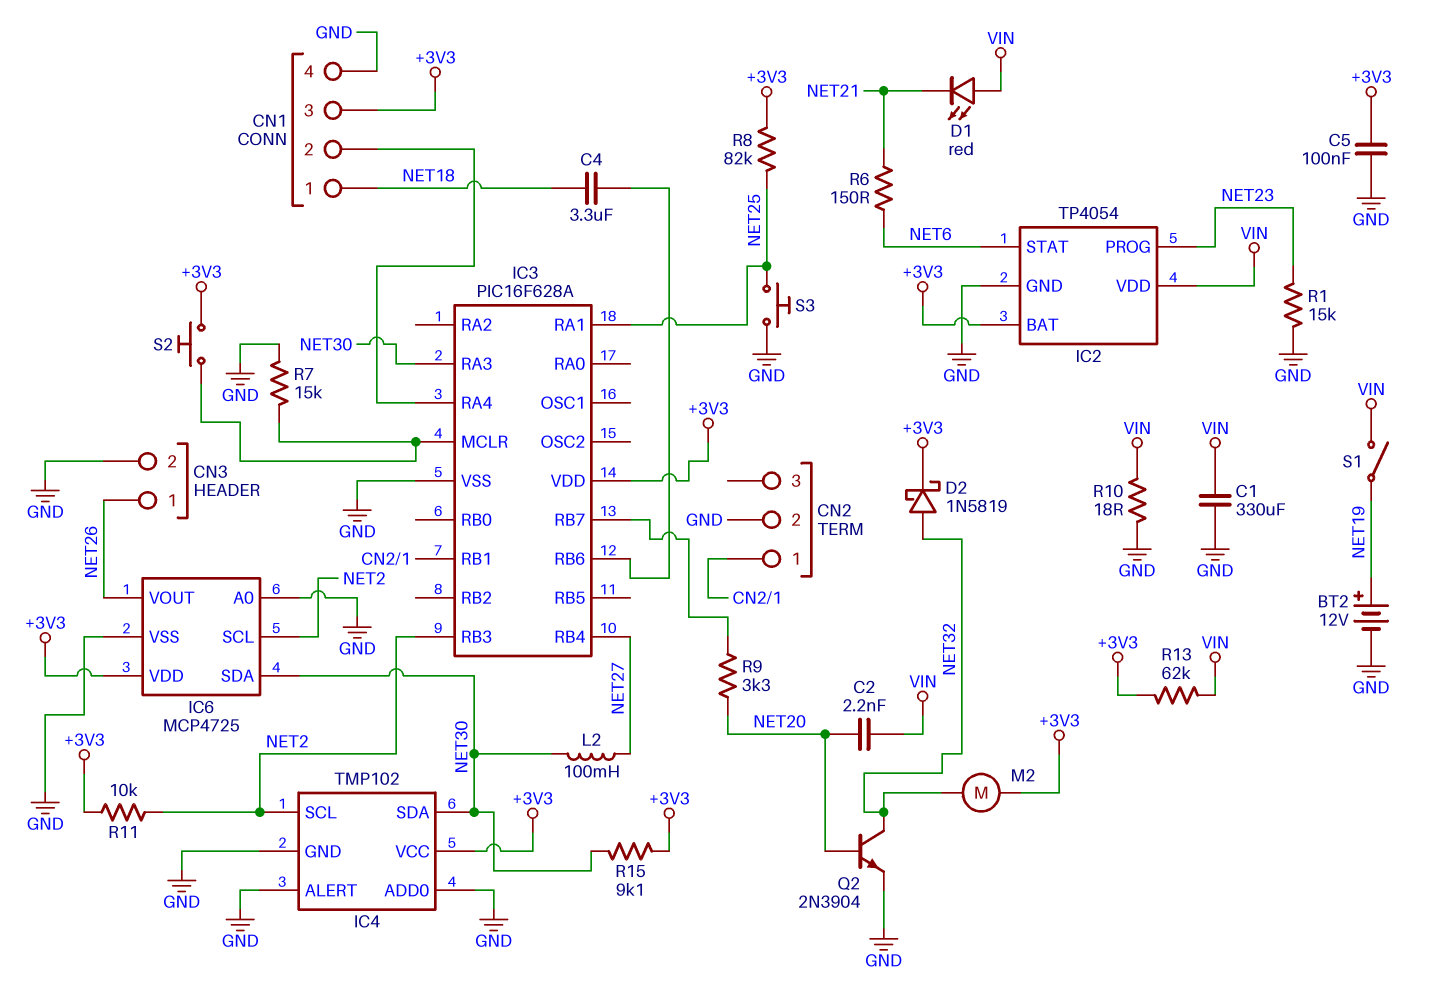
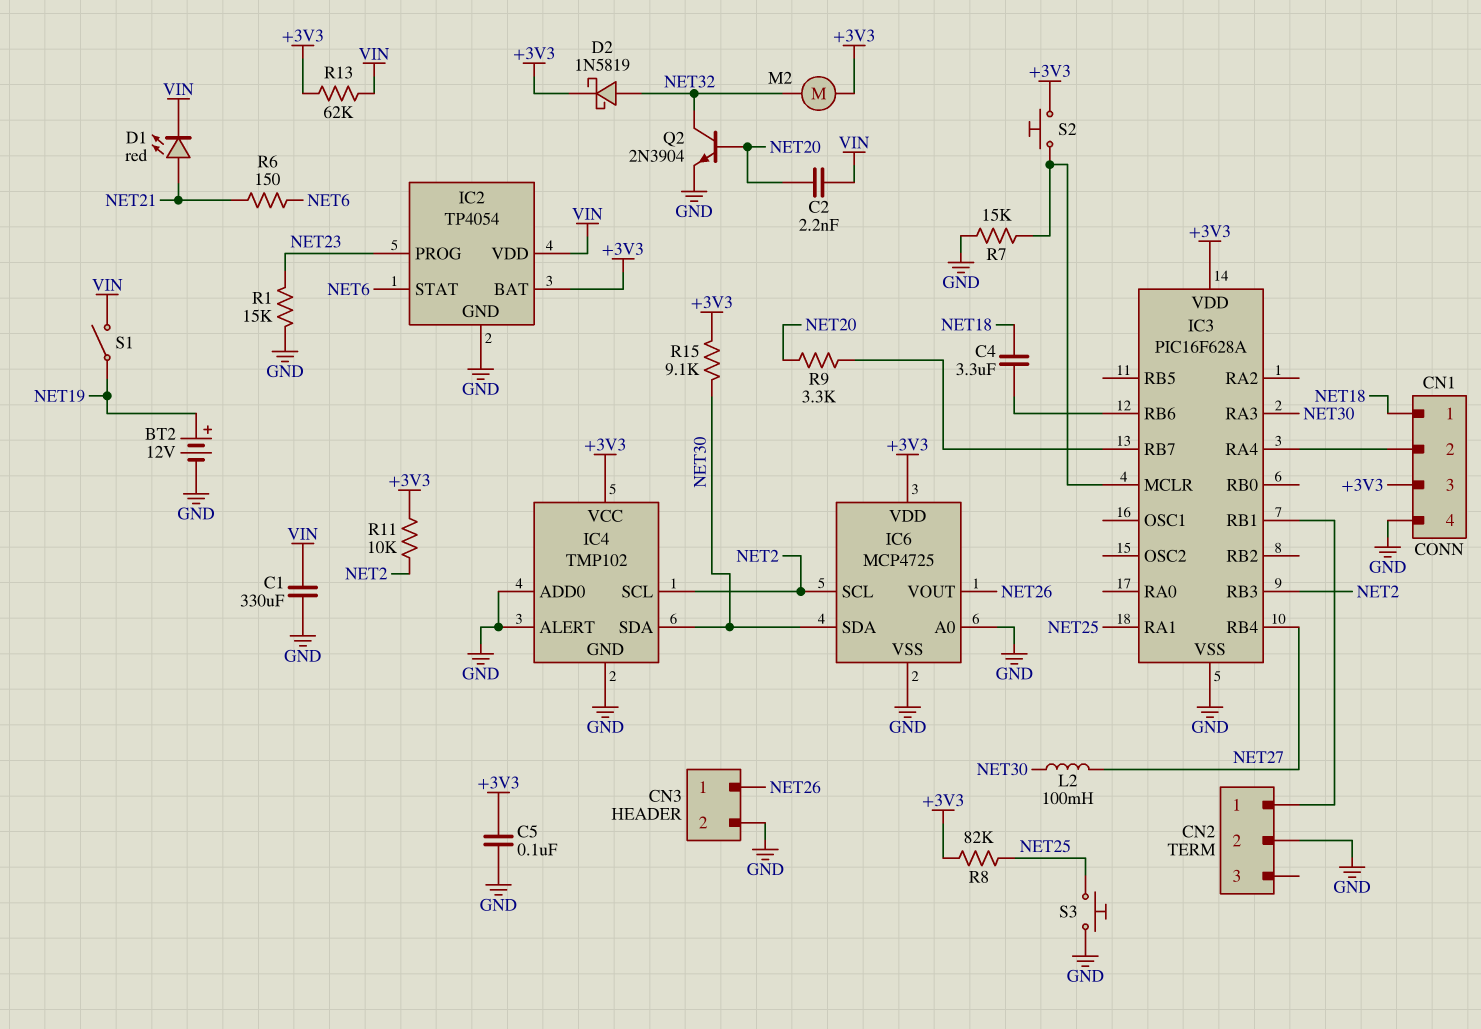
D1: LED red (A VIN, K NET21) -> LED red (A NET21, K VIN)
R10: 18 (GND, VIN) -> none

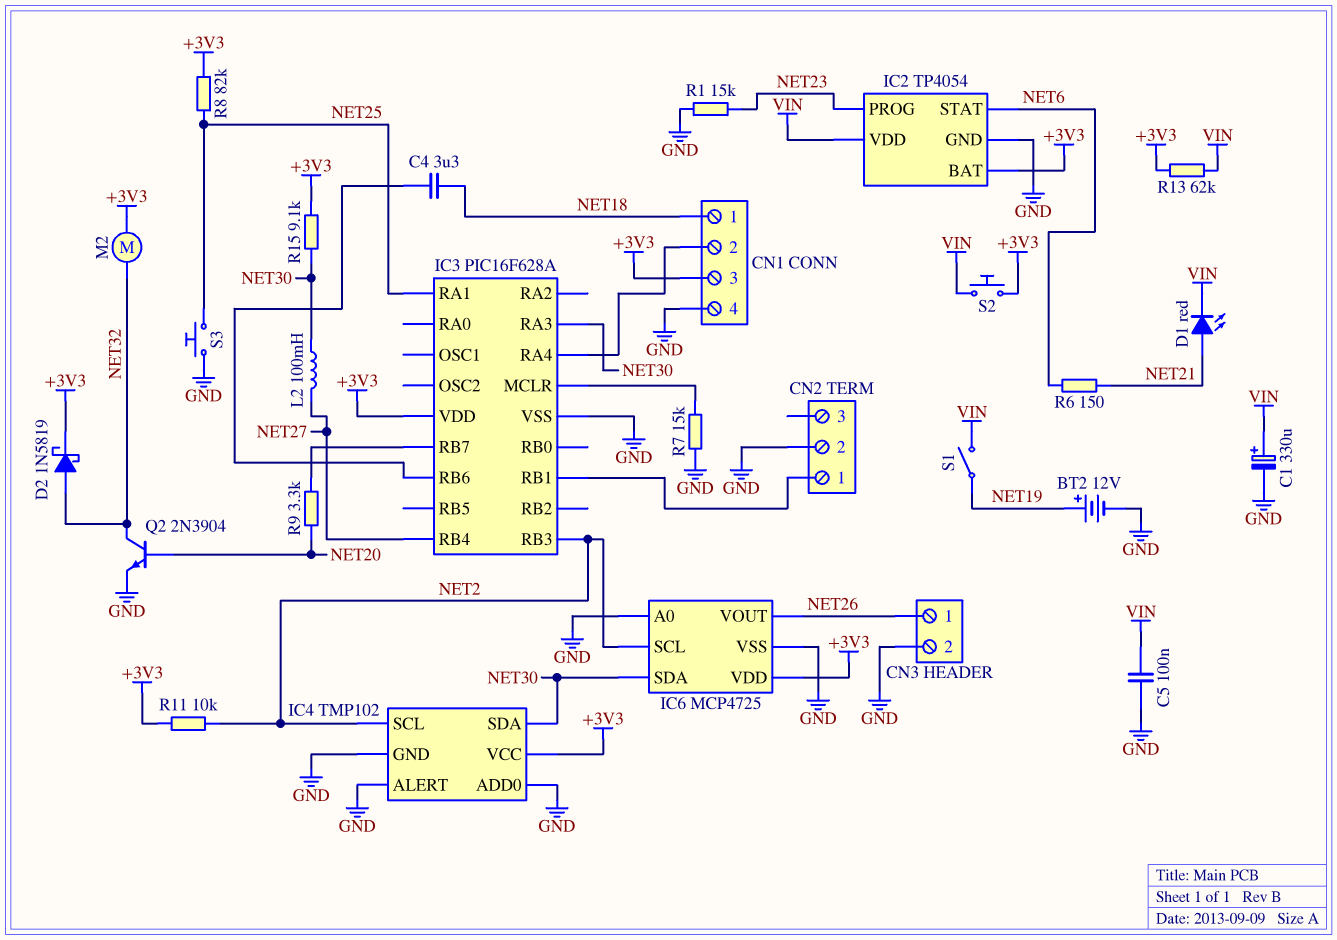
C1: 330uF (GND, VIN) -> 330uF (plus VIN, minus GND)
C2: 2.2nF (NET20, VIN) -> none
C5: 100nF (+3V3, GND) -> 100nF (GND, VIN)
S2: button (+3V3, IC3/MCLR) -> button (+3V3, VIN)

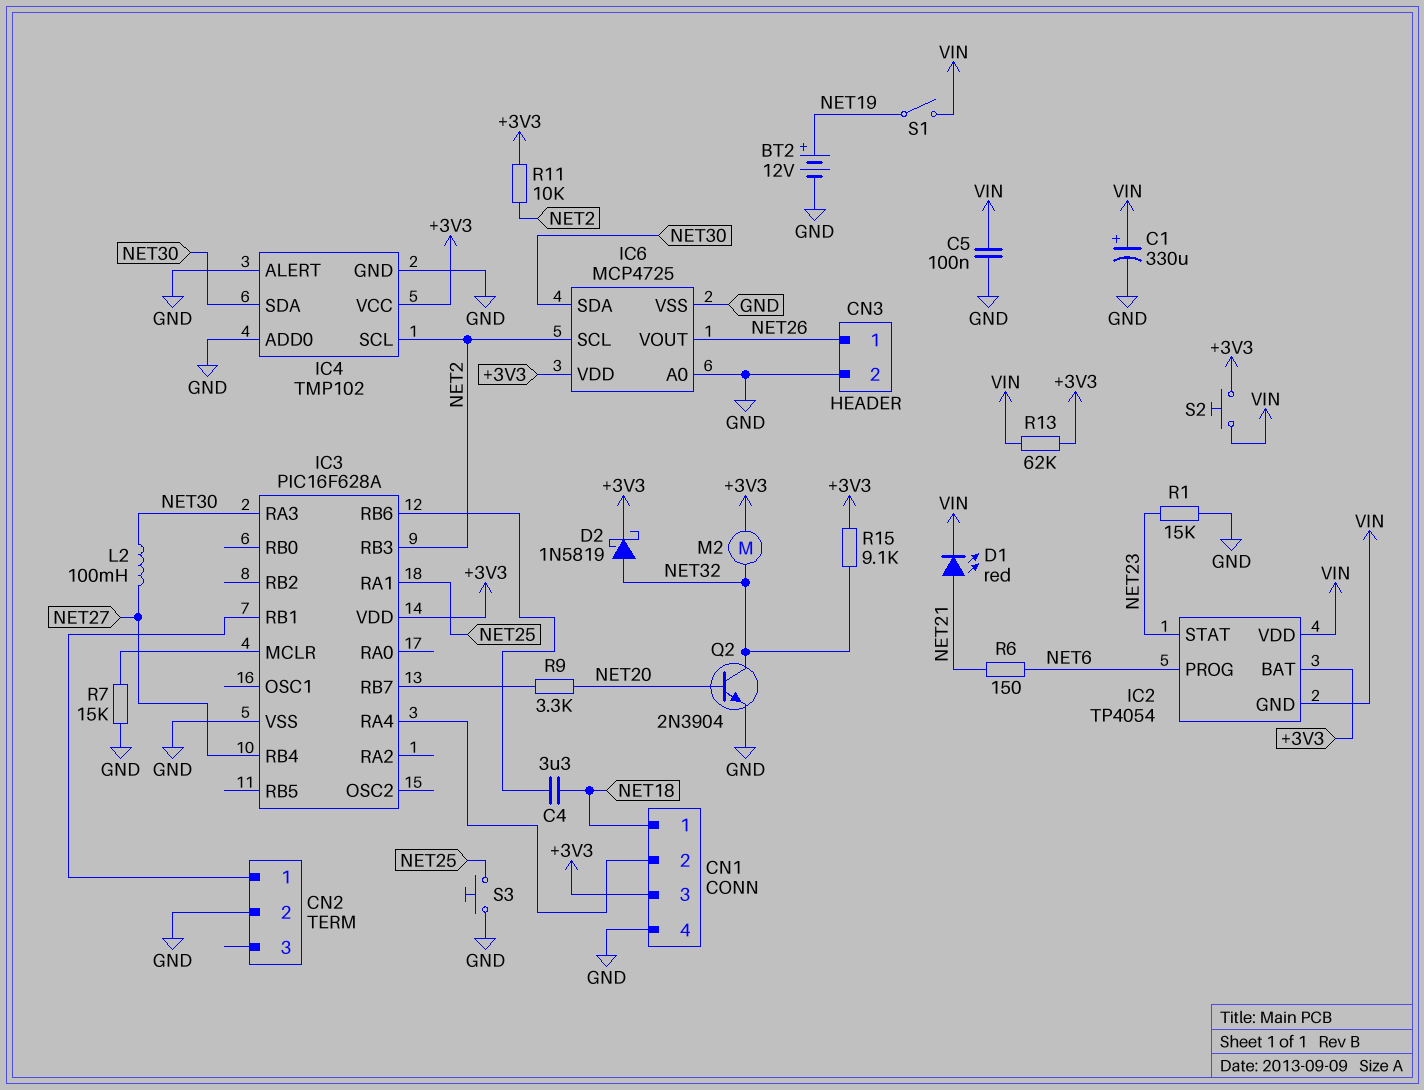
IC2 pin GND: GND -> VIN
IC2 pin PROG: NET23 -> NET6
IC2 pin STAT: NET6 -> NET23
R8: 82k (+3V3, NET25) -> none
R15: 9.1k (+3V3, NET30) -> 9.1k (+3V3, NET32)

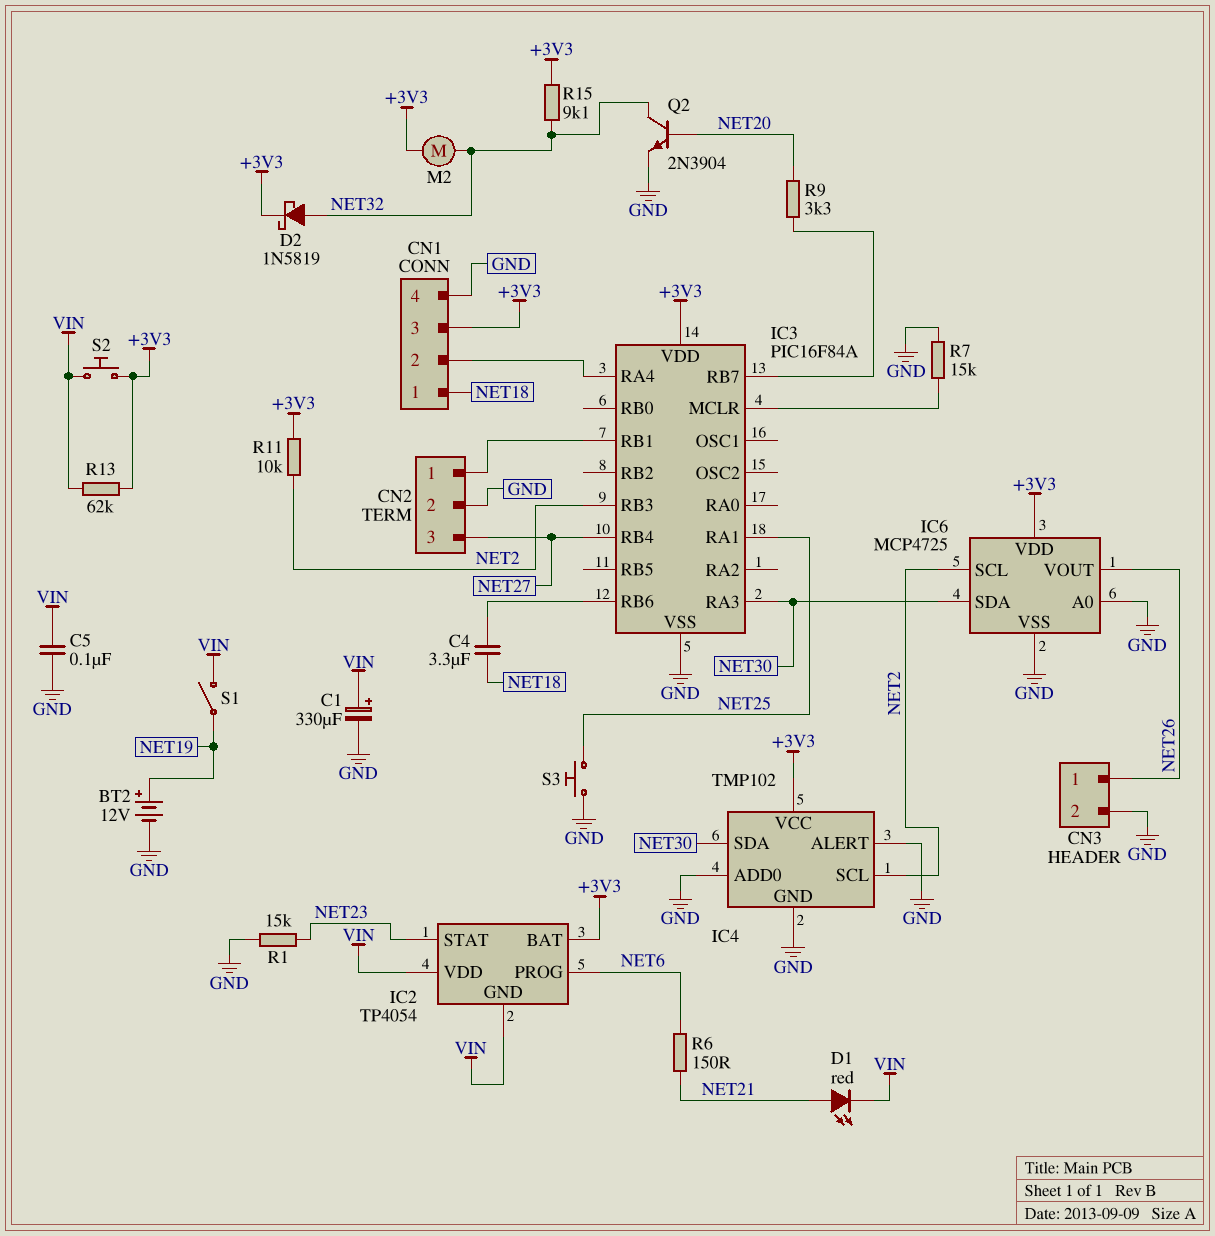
CN2 pin 3: none -> NET27
IC3: PIC16F628A -> PIC16F84A
L2: 100mH (NET27, NET30) -> none

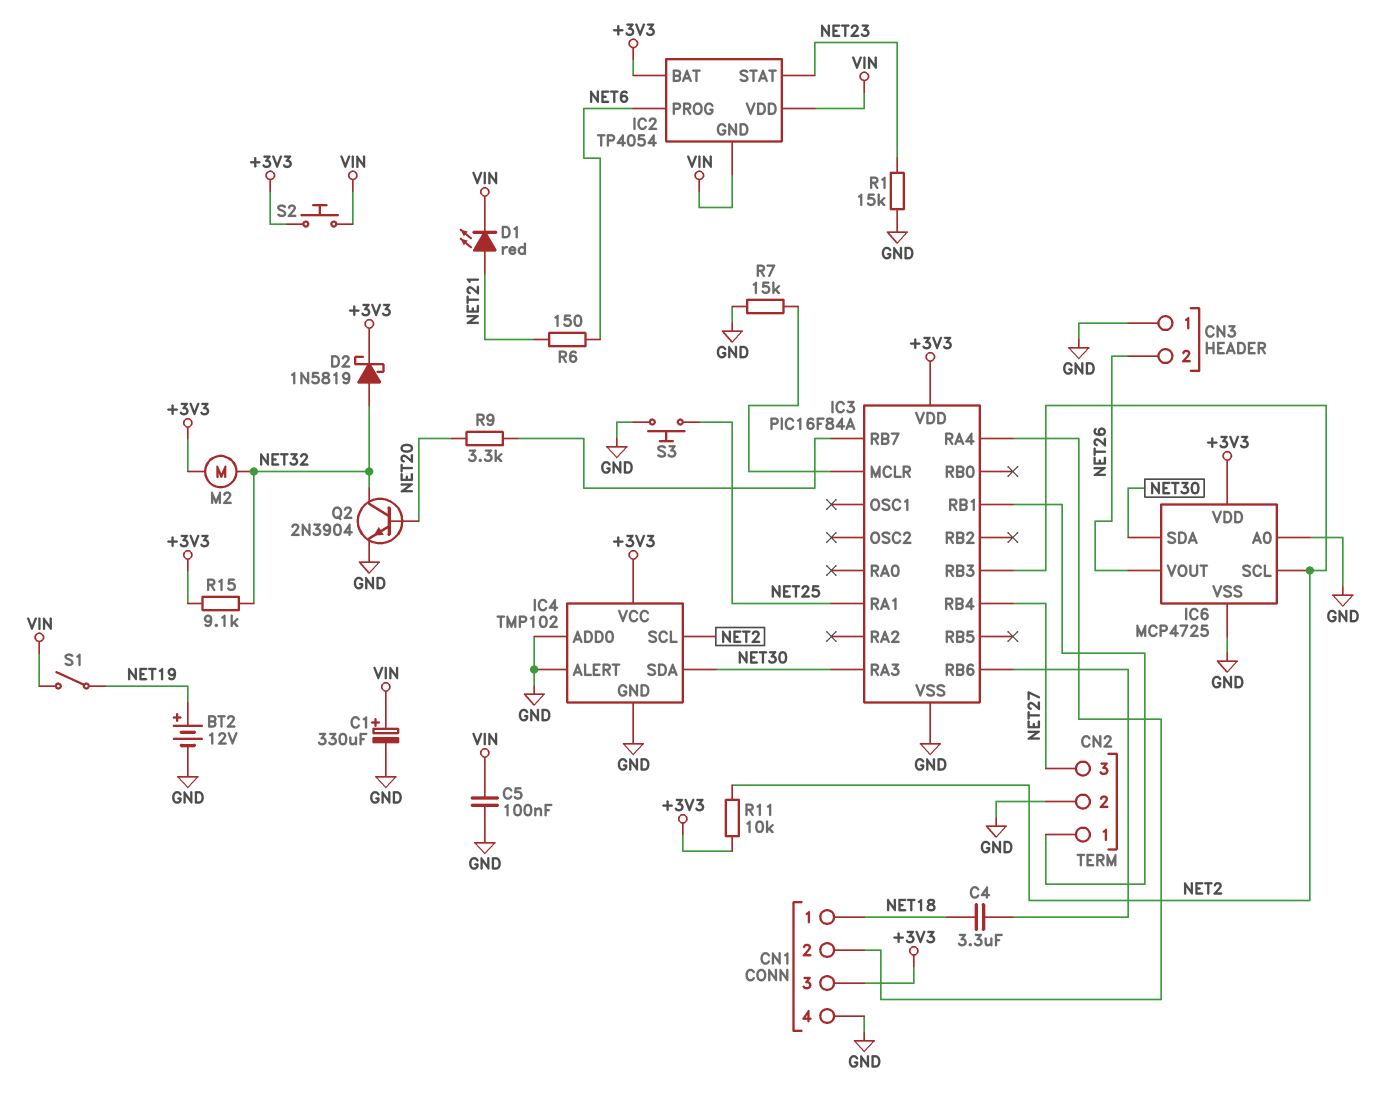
CN3 pin 1: NET26 -> GND
CN3 pin 2: GND -> NET26
R13: 62k (+3V3, VIN) -> none

